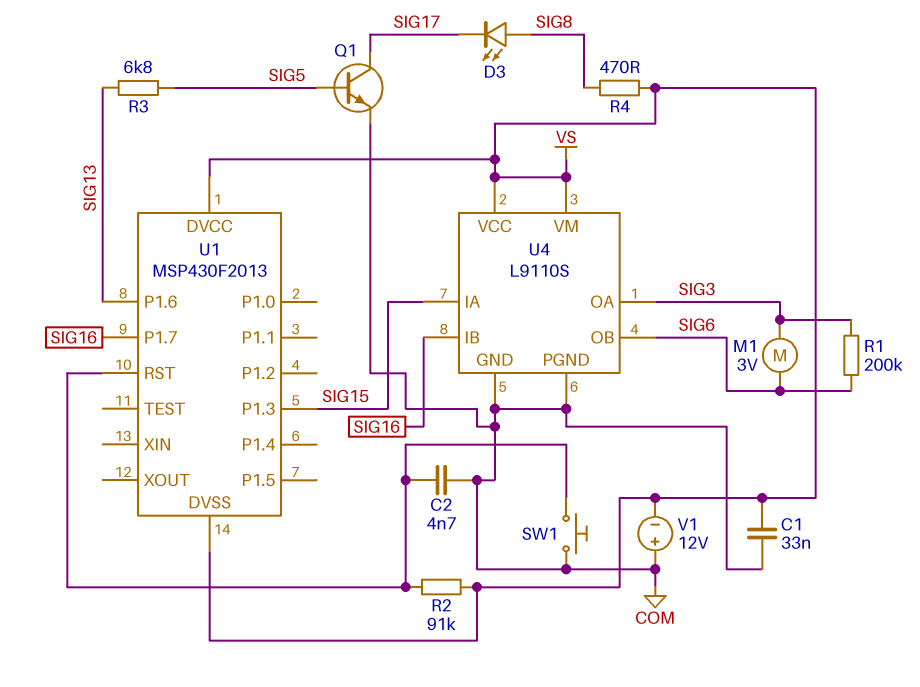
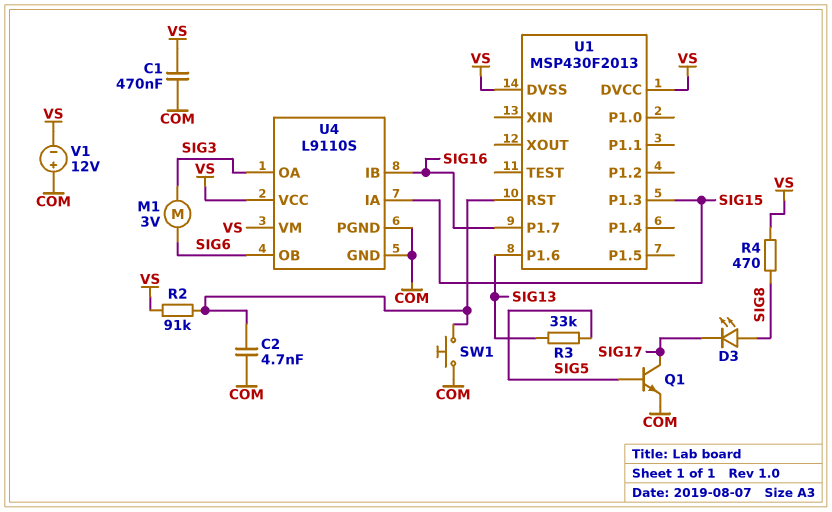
C1: 33nF (COM, VS) -> 470nF (COM, VS)
R1: 200k (SIG3, SIG6) -> none
R3: 6.8k (SIG5, SIG13) -> 33k (SIG5, SIG13)

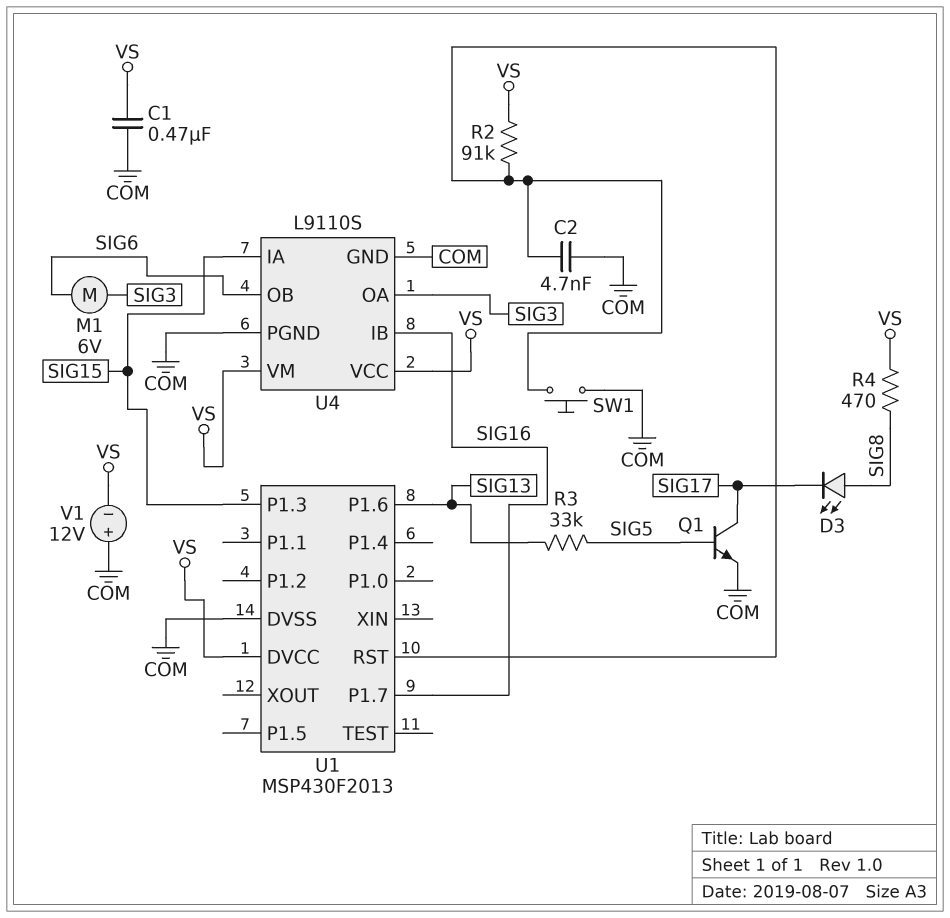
M1: motor 3V (SIG3, SIG6) -> motor 6V (SIG3, SIG6)
U1 pin DVSS: VS -> COM

